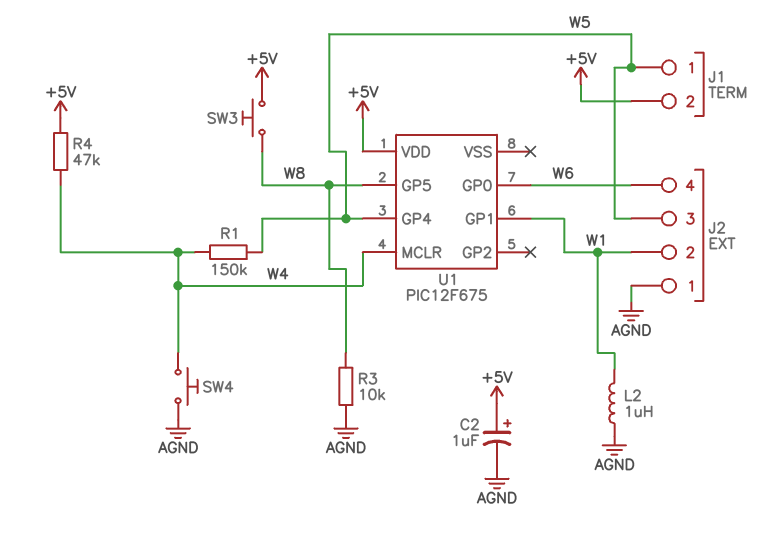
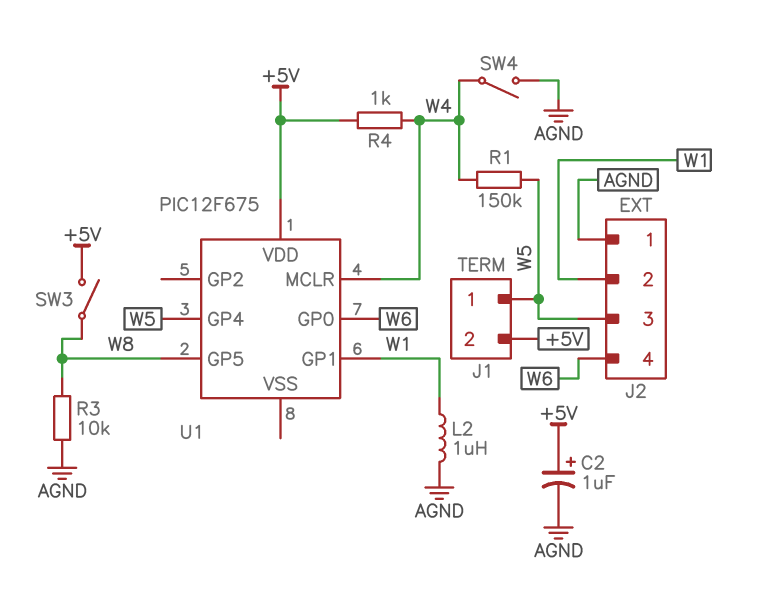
R4: 47k (+5V, W4) -> 1k (+5V, W4)
SW3: button (+5V, W8) -> switch (+5V, W8)
SW4: button (AGND, W4) -> switch (AGND, W4)

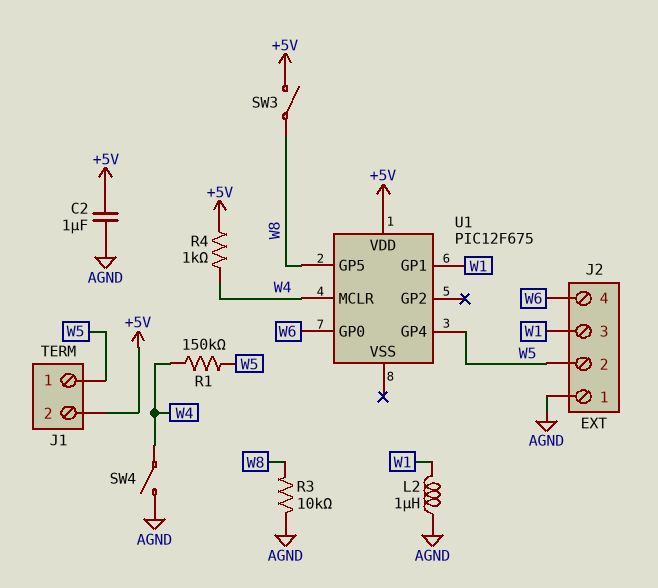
C2: 1uF (plus +5V, minus AGND) -> 1uF (+5V, AGND)
J2 pin 2: W1 -> W5
J2 pin 3: W5 -> W1

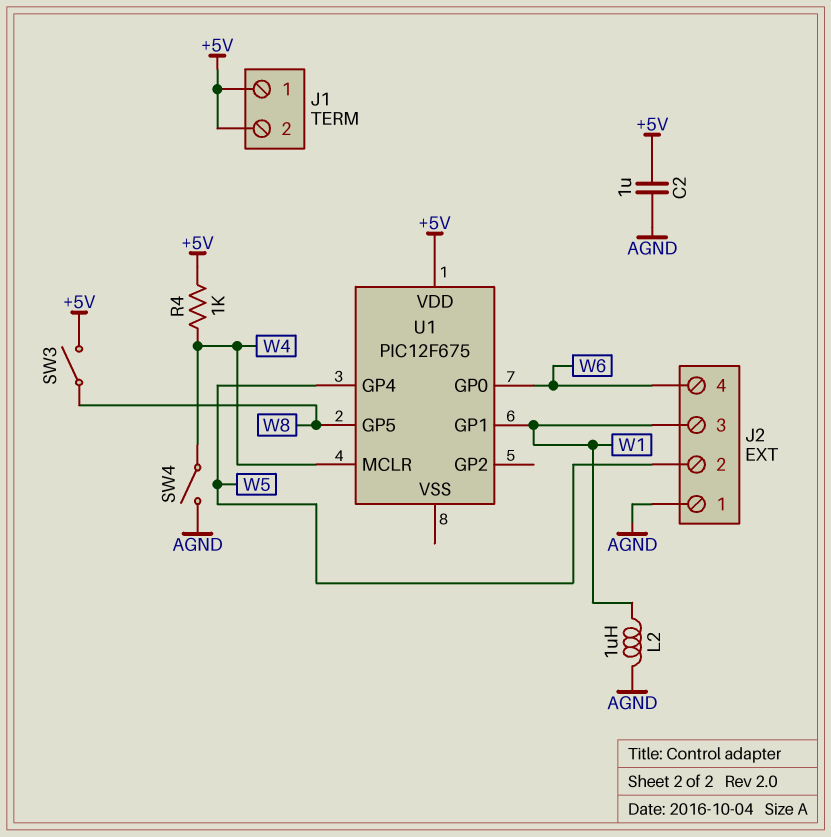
J1 pin 1: W5 -> +5V
R1: 150k (W4, W5) -> none
R3: 10k (AGND, W8) -> none

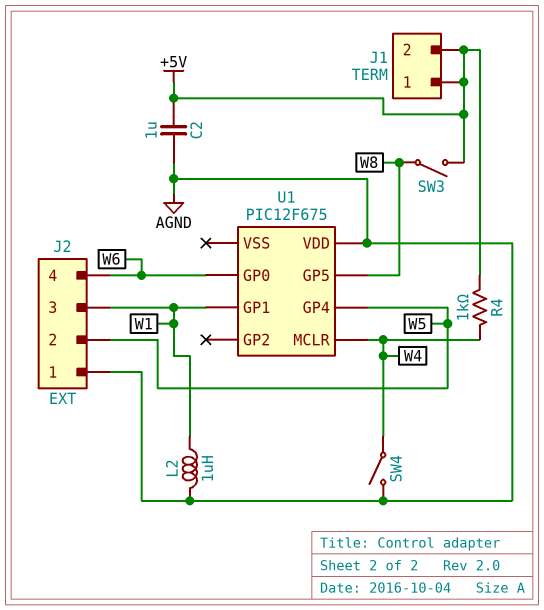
U1 pin VDD: +5V -> AGND

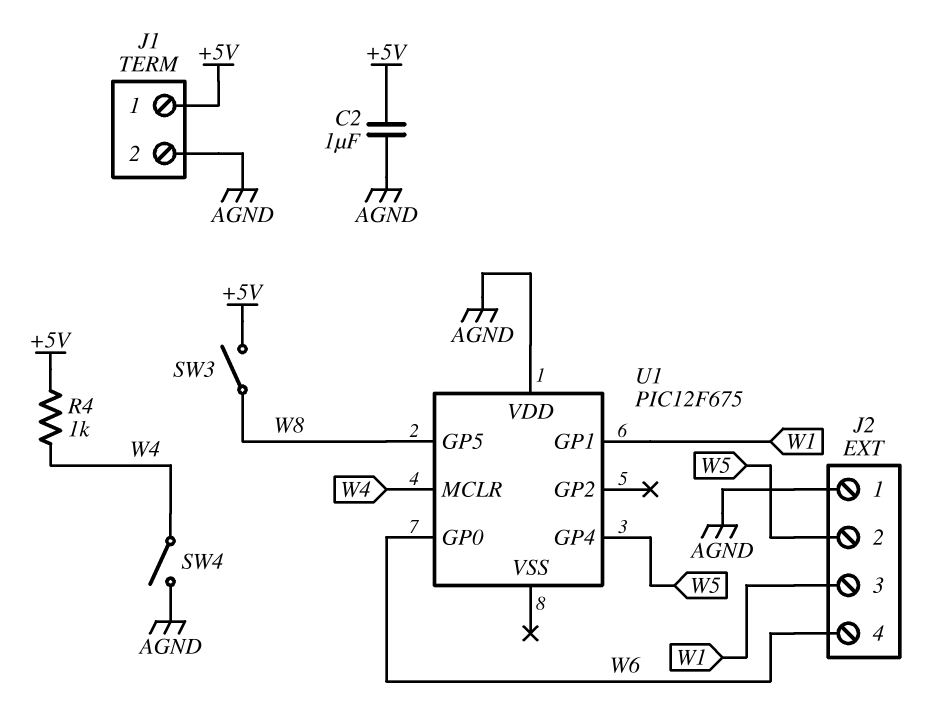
J1 pin 2: +5V -> AGND
L2: 1uH (AGND, W1) -> none

